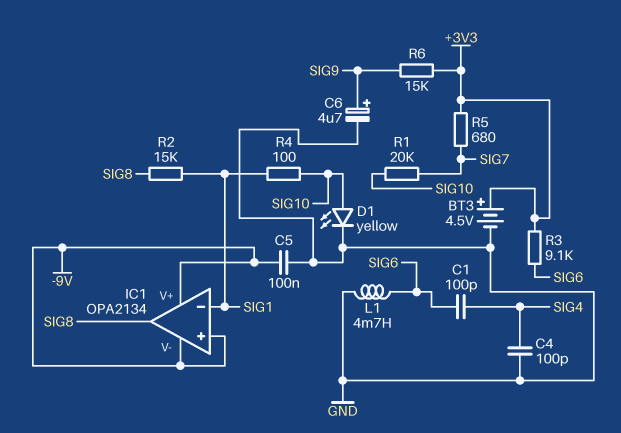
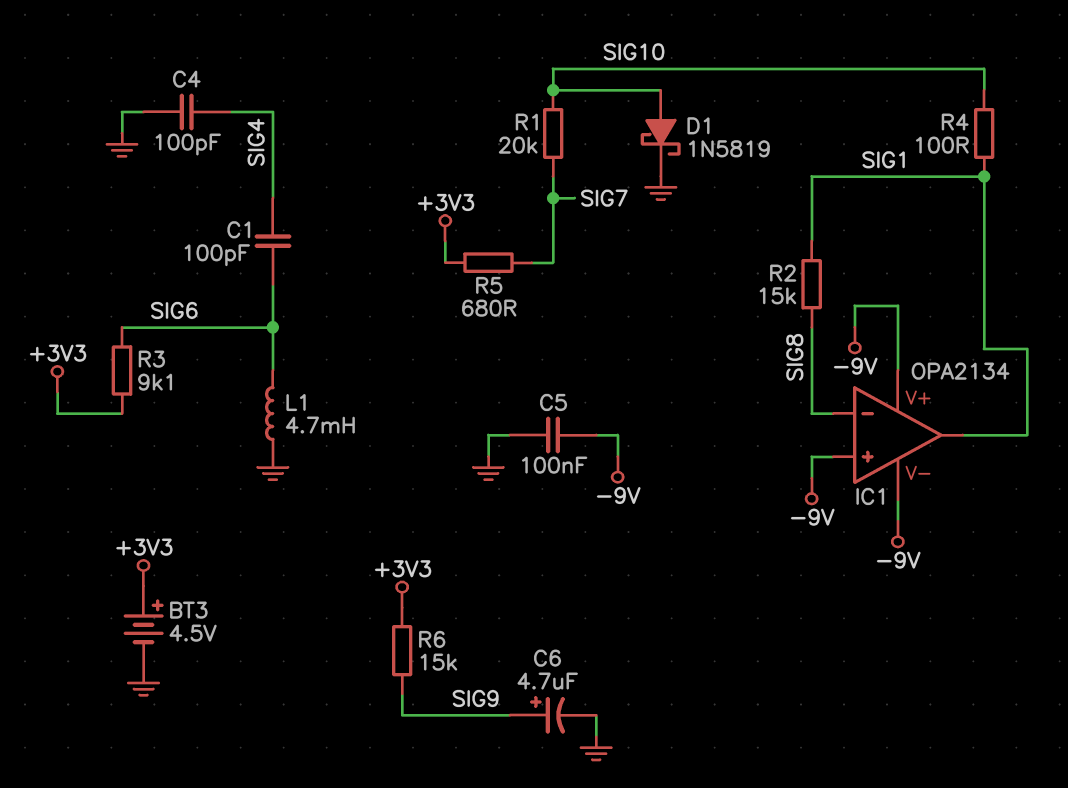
D1: LED yellow (A SIG10, K GND) -> schottky 1N5819 (A SIG10, K GND)
IC1 pin in-: SIG1 -> SIG8
IC1 pin out: SIG8 -> SIG1

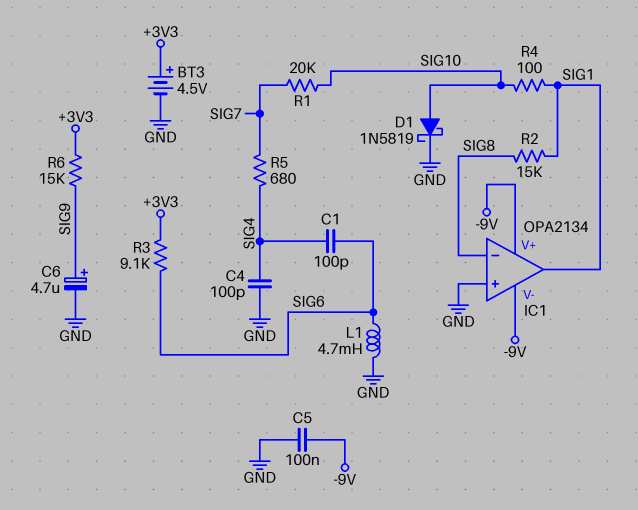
IC1 pin in+: -9V -> GND
R5: 680 (+3V3, SIG7) -> 680 (SIG4, SIG7)

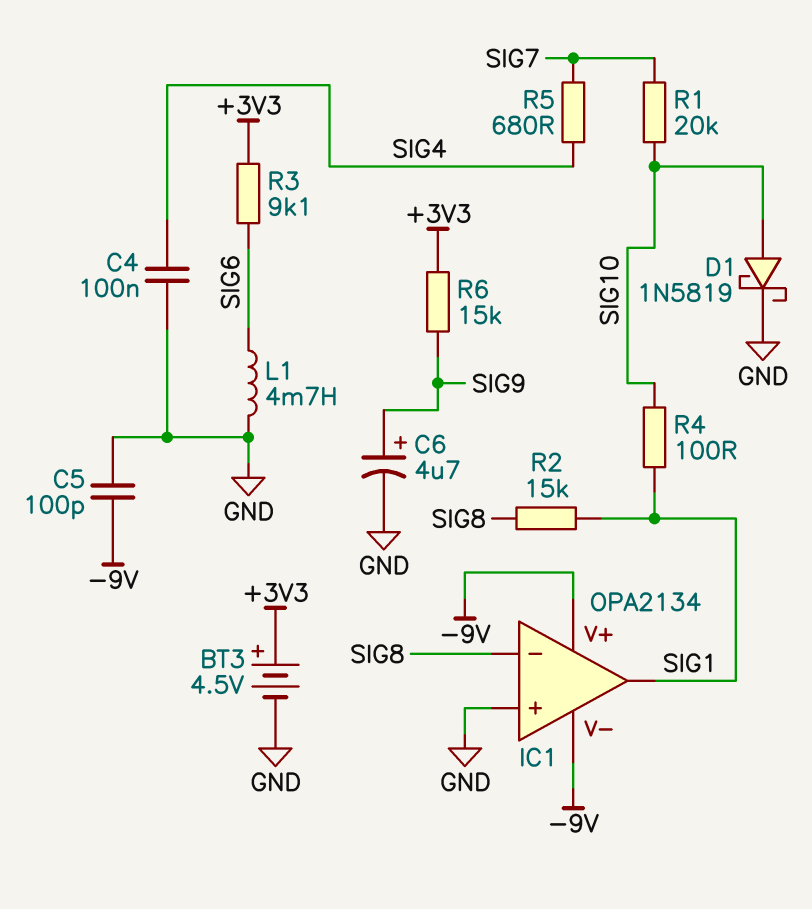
C1: 100pF (SIG4, SIG6) -> none
C4: 100pF (GND, SIG4) -> 100nF (GND, SIG4)
C5: 100nF (-9V, GND) -> 100pF (-9V, GND)

